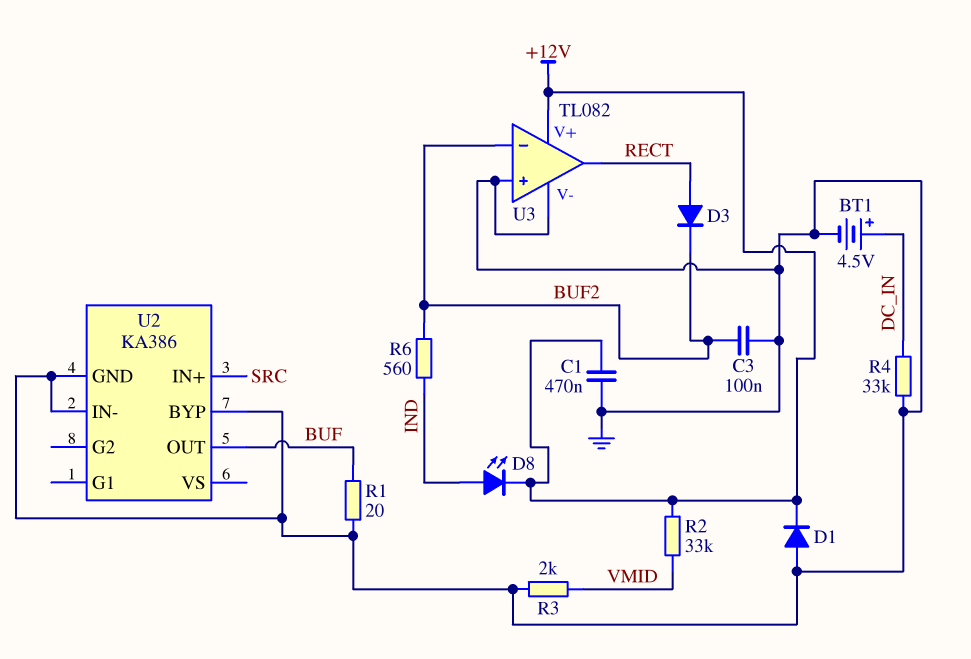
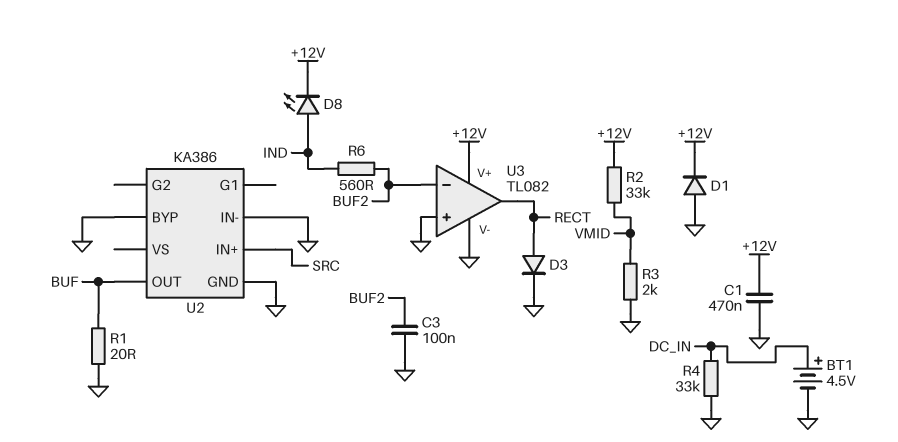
D3: diode (A RECT, K BUF2) -> diode (A RECT, K GND)

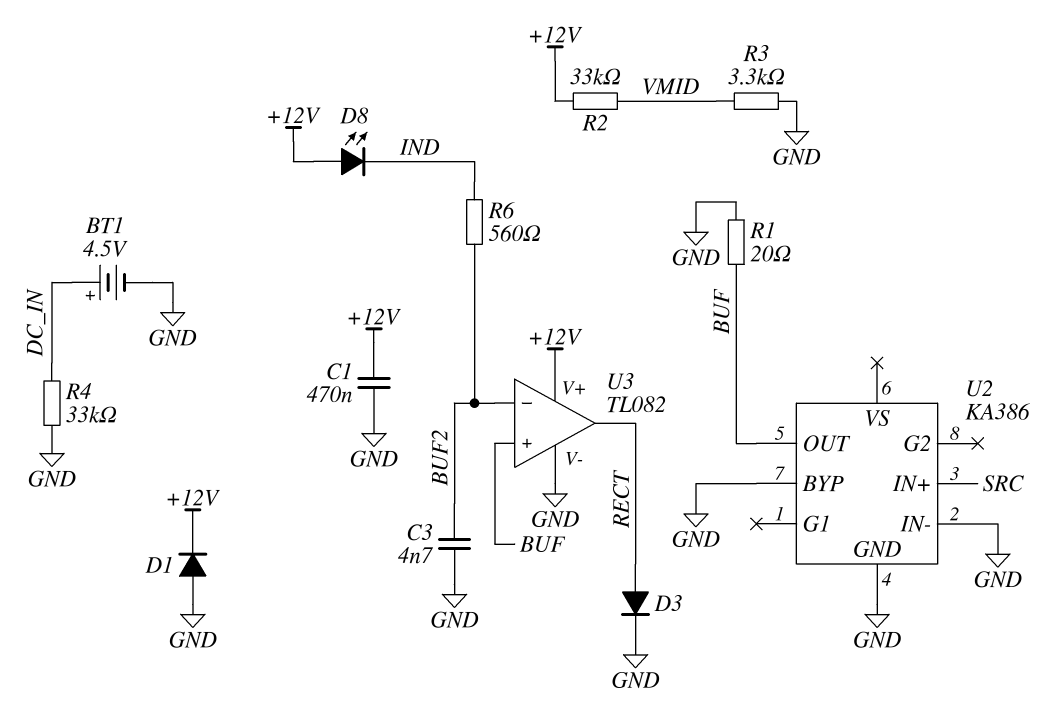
C3: 100nF (BUF2, GND) -> 4.7nF (BUF2, GND)
D8: LED (A IND, K +12V) -> LED (A +12V, K IND)
R3: 2k (GND, VMID) -> 3.3k (GND, VMID)
U3 pin in+: GND -> BUF

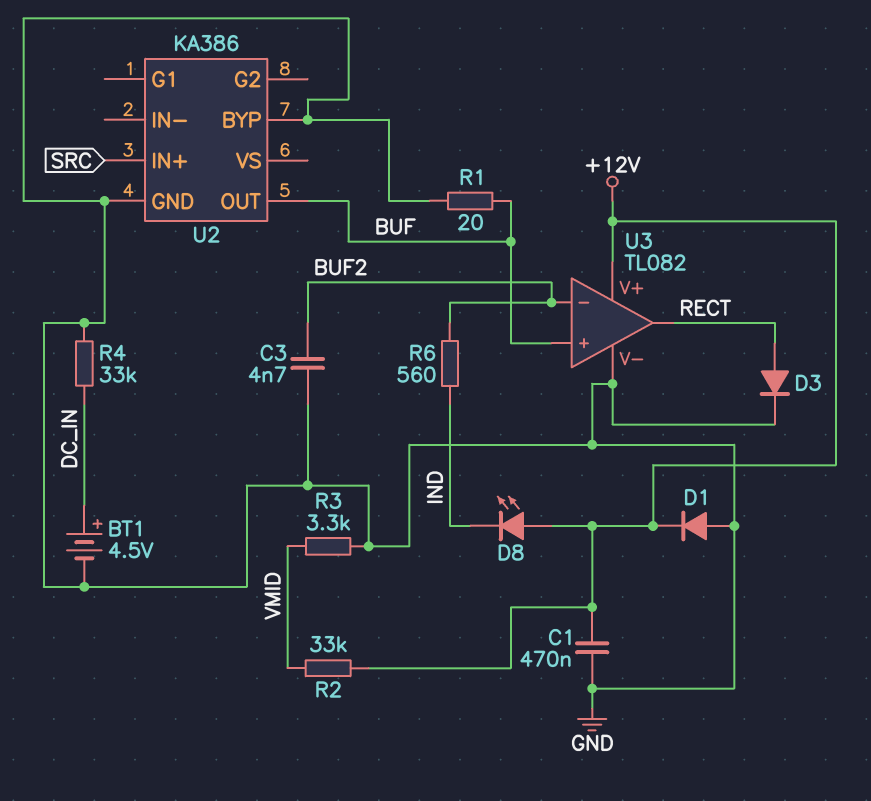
U2 pin IN-: GND -> none

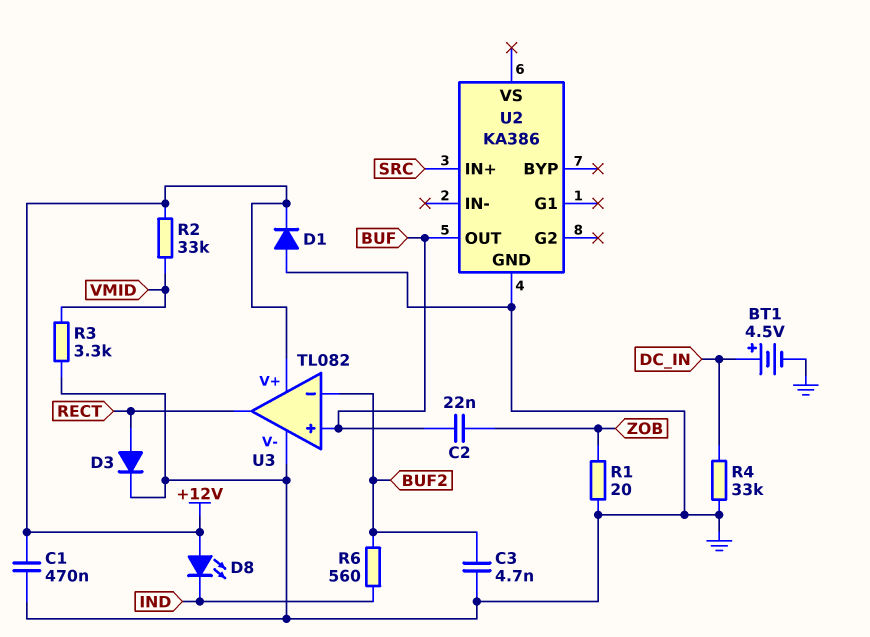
C2: none -> 22nF (BUF, ZOB)
R1: 20 (BUF, GND) -> 20 (GND, ZOB)
U2 pin BYP: GND -> none

